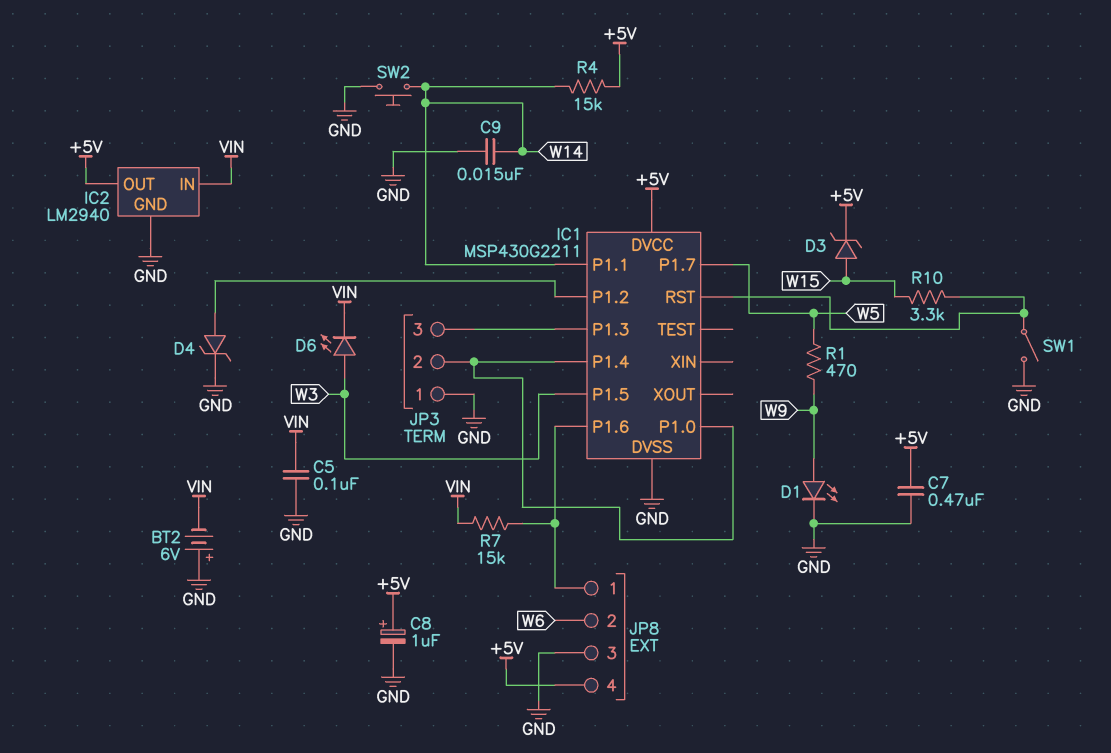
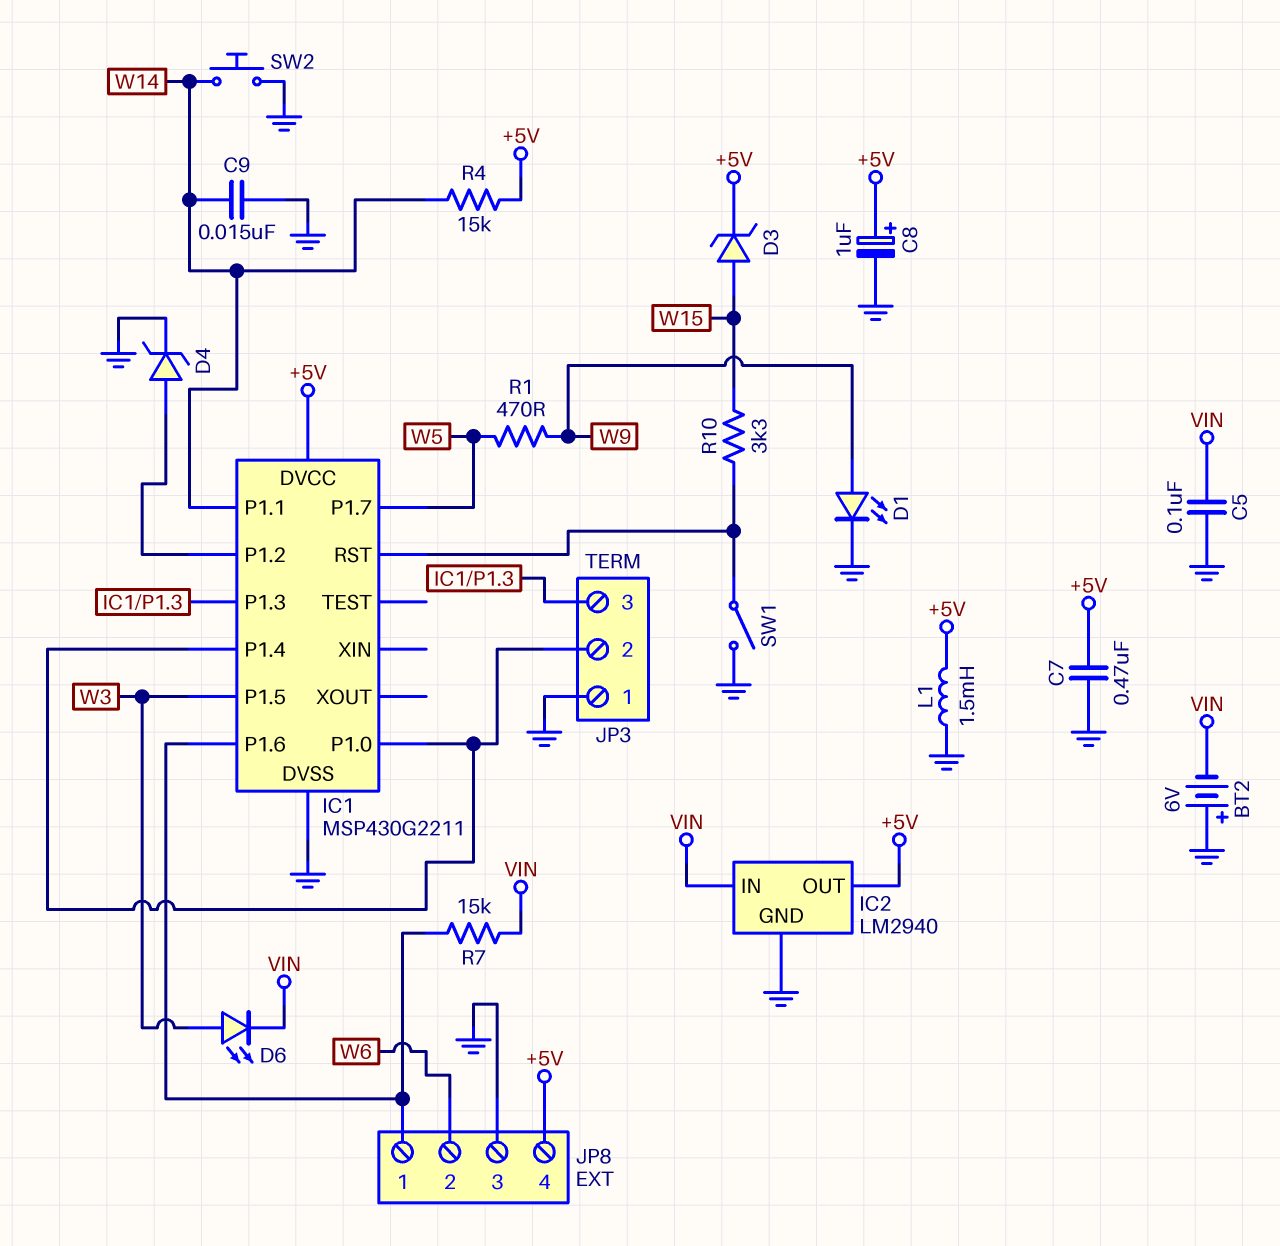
L1: none -> 1.5mH (+5V, GND)

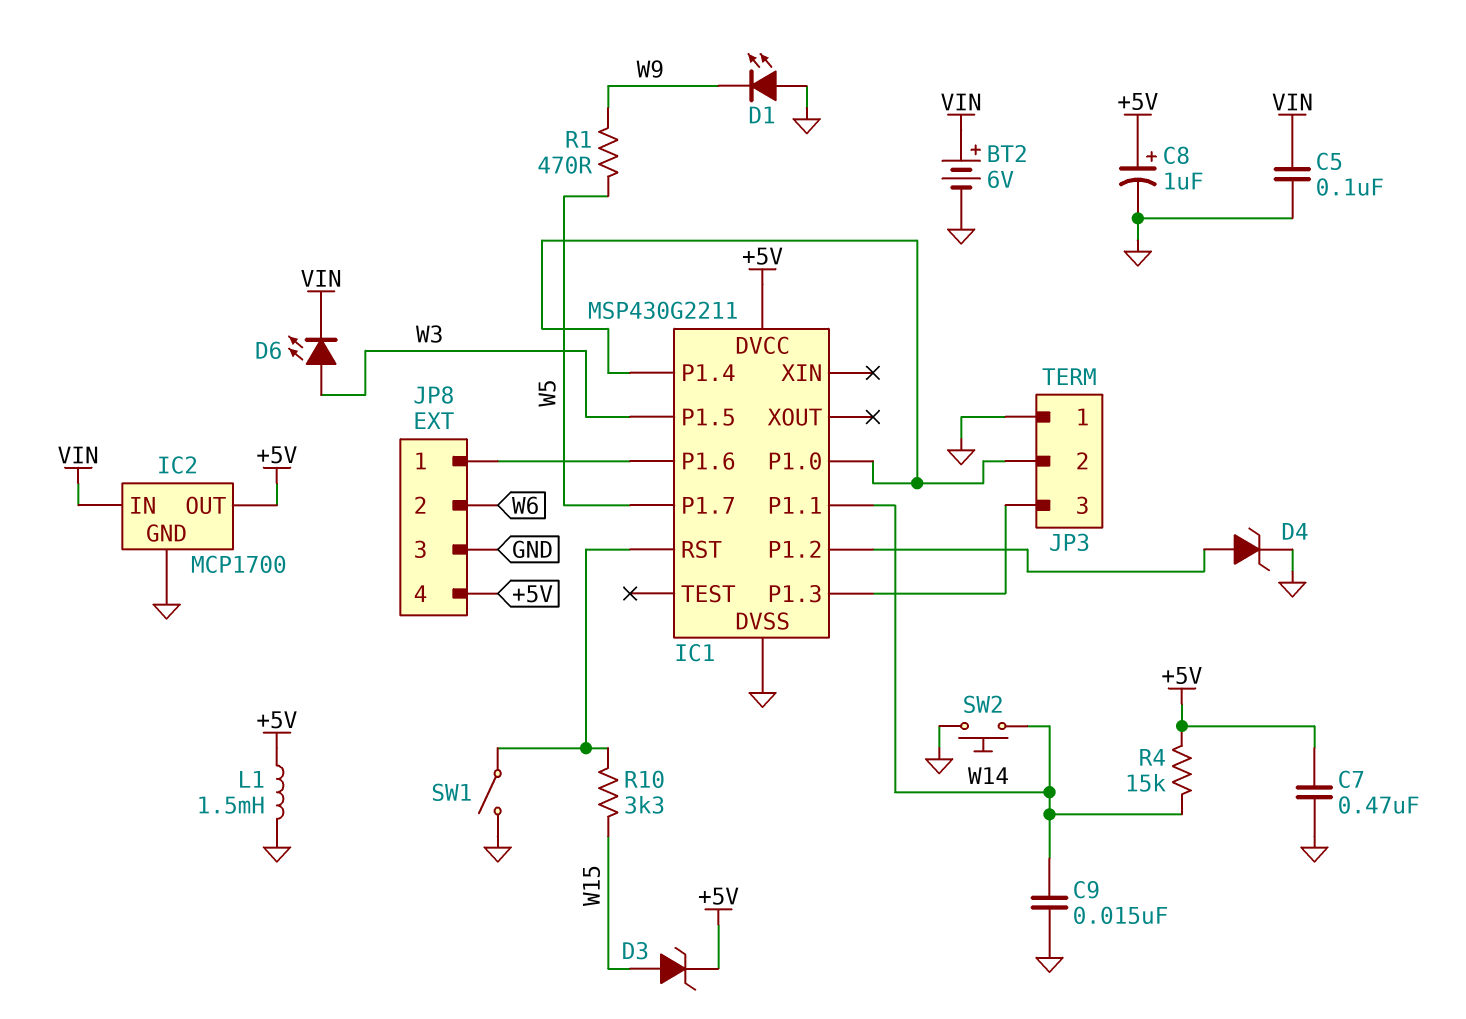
BT2: 6V (plus GND, minus VIN) -> 6V (plus VIN, minus GND)
D1: LED (A W9, K GND) -> LED (A GND, K W9)
IC2: LM2940 -> MCP1700
R7: 15k (IC1/P1.6, VIN) -> none

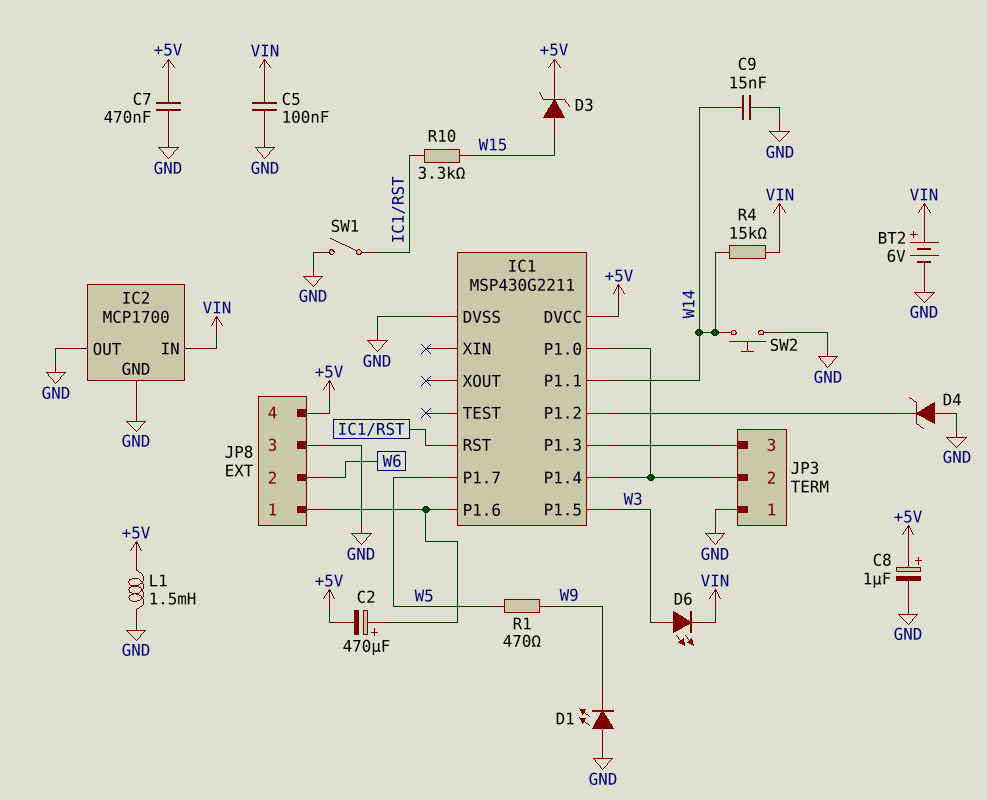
C2: none -> 470uF (plus IC1/P1.6, minus +5V)
D4: zener (A IC1/P1.2, K GND) -> zener (A GND, K IC1/P1.2)
IC2 pin OUT: +5V -> GND
R4: 15k (+5V, W14) -> 15k (VIN, W14)

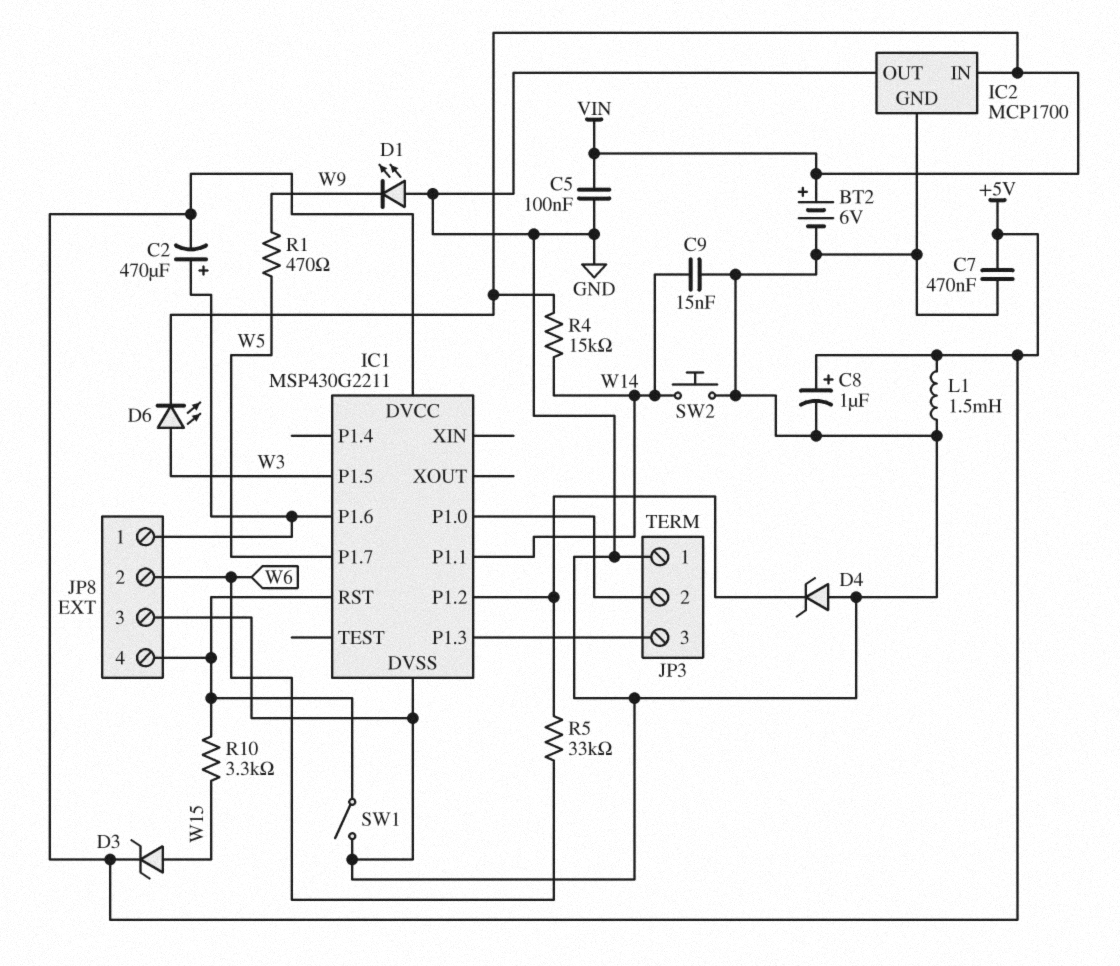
IC1 pin P1.4: IC1/P1.0 -> none
JP8 pin 4: +5V -> IC1/RST
R5: none -> 33k (IC1/P1.2, W6)

